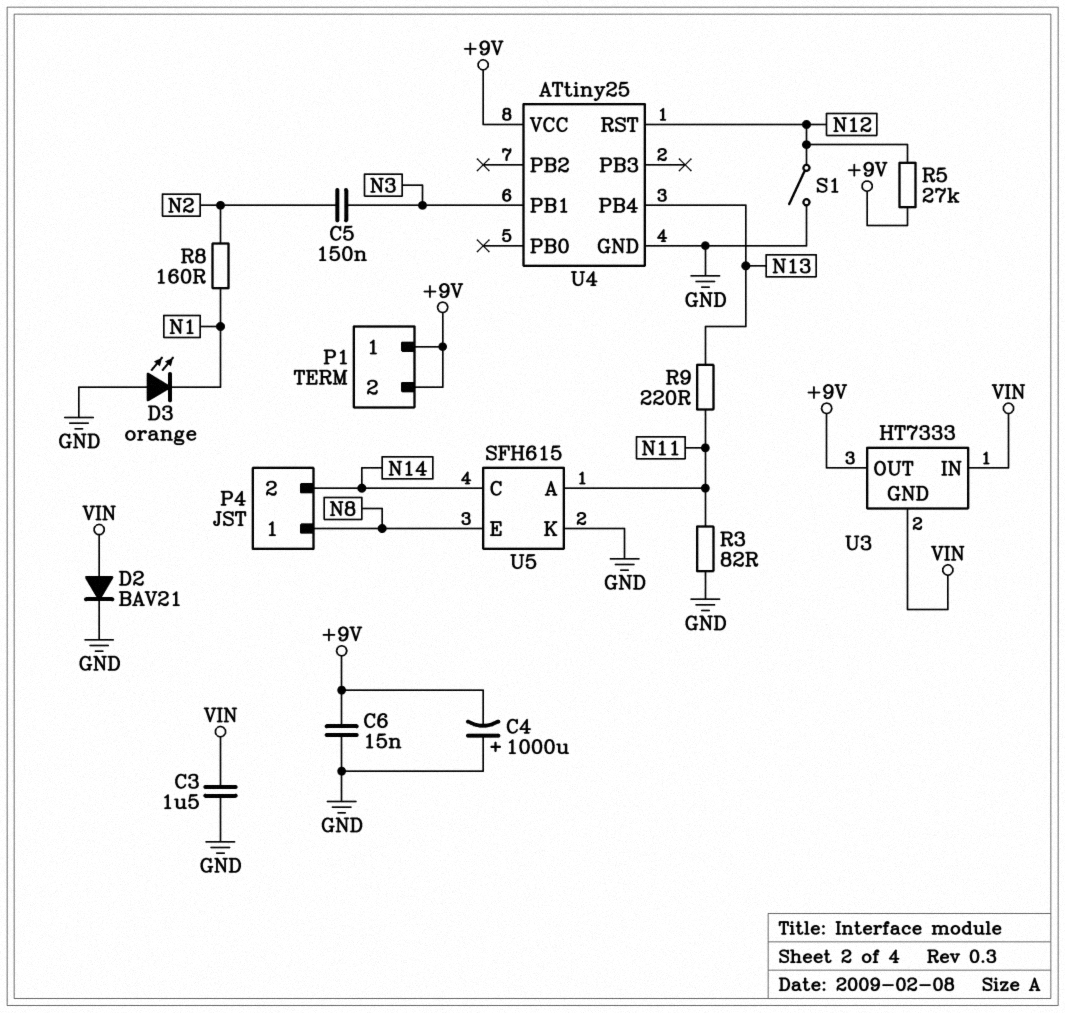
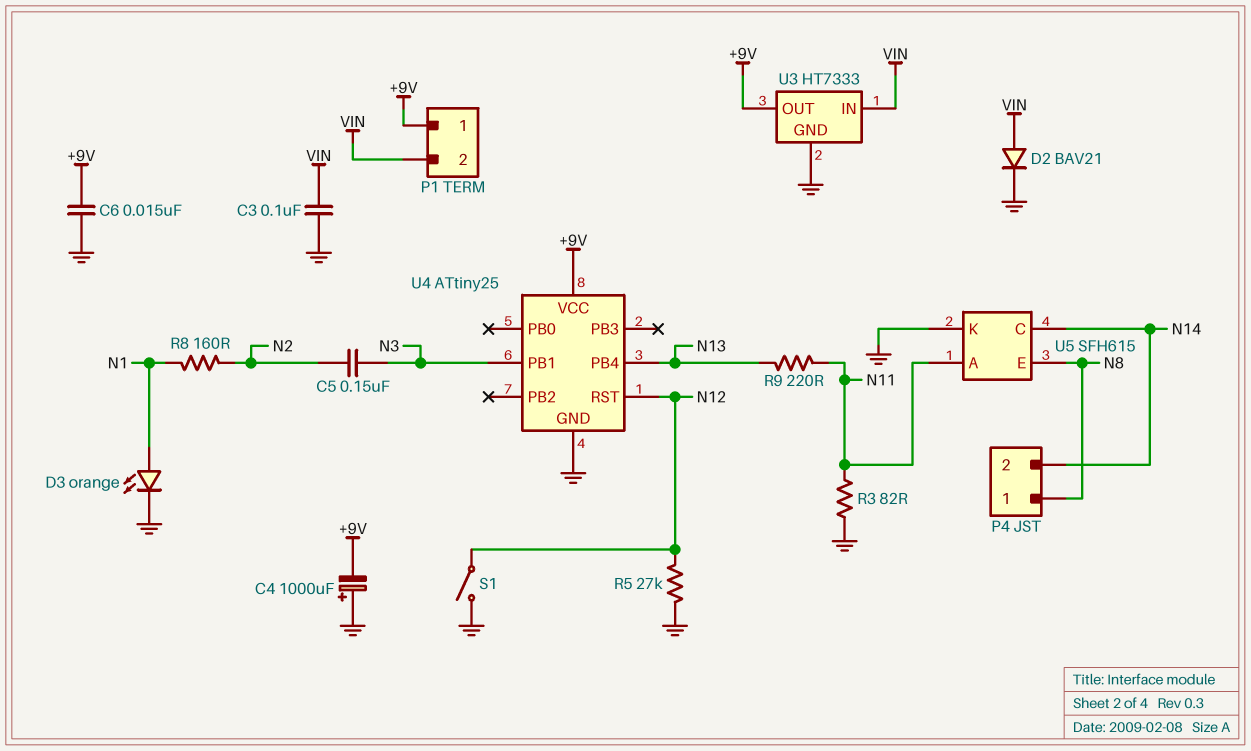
C3: 1.5uF (GND, VIN) -> 100nF (GND, VIN)
D3: LED orange (A GND, K N1) -> LED orange (A N1, K GND)
P1 pin 2: +9V -> VIN
R5: 27k (+9V, N12) -> 27k (GND, N12)
U3 pin GND: VIN -> GND

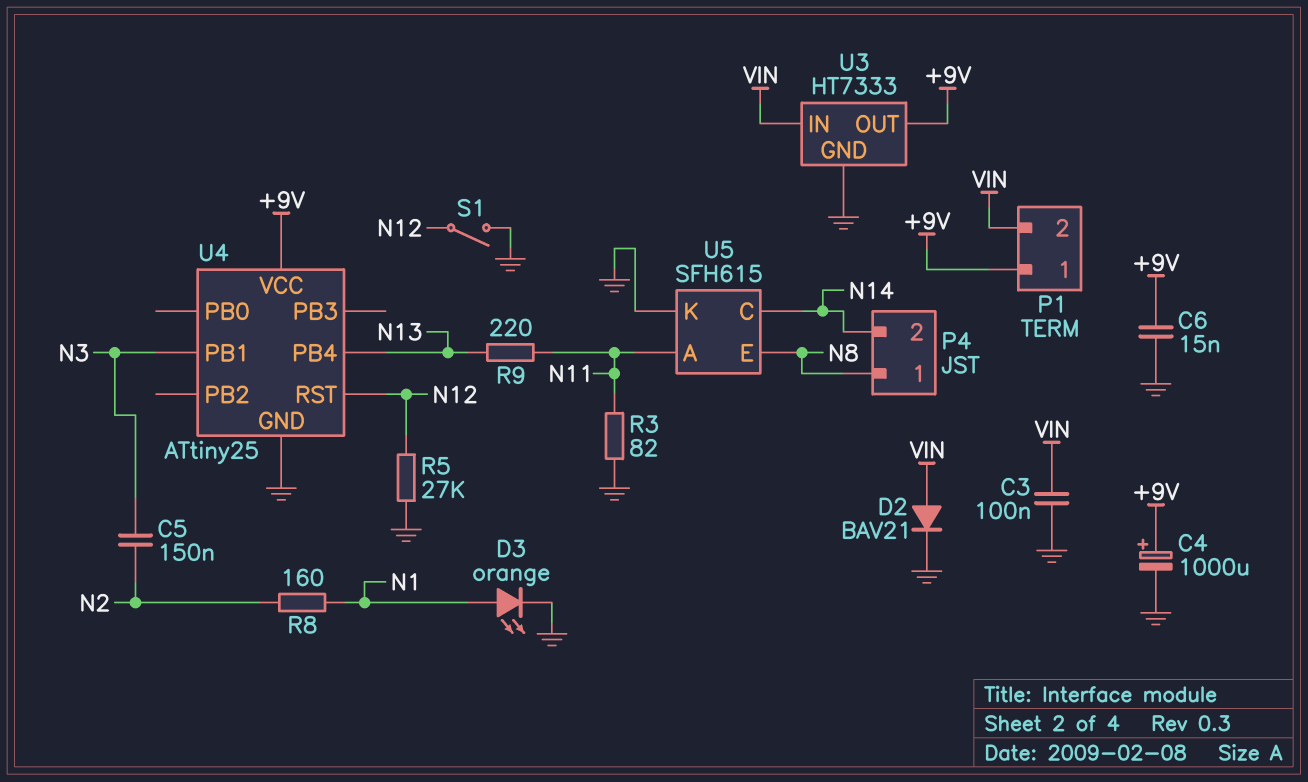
C4: 1000uF (plus GND, minus +9V) -> 1000uF (plus +9V, minus GND)

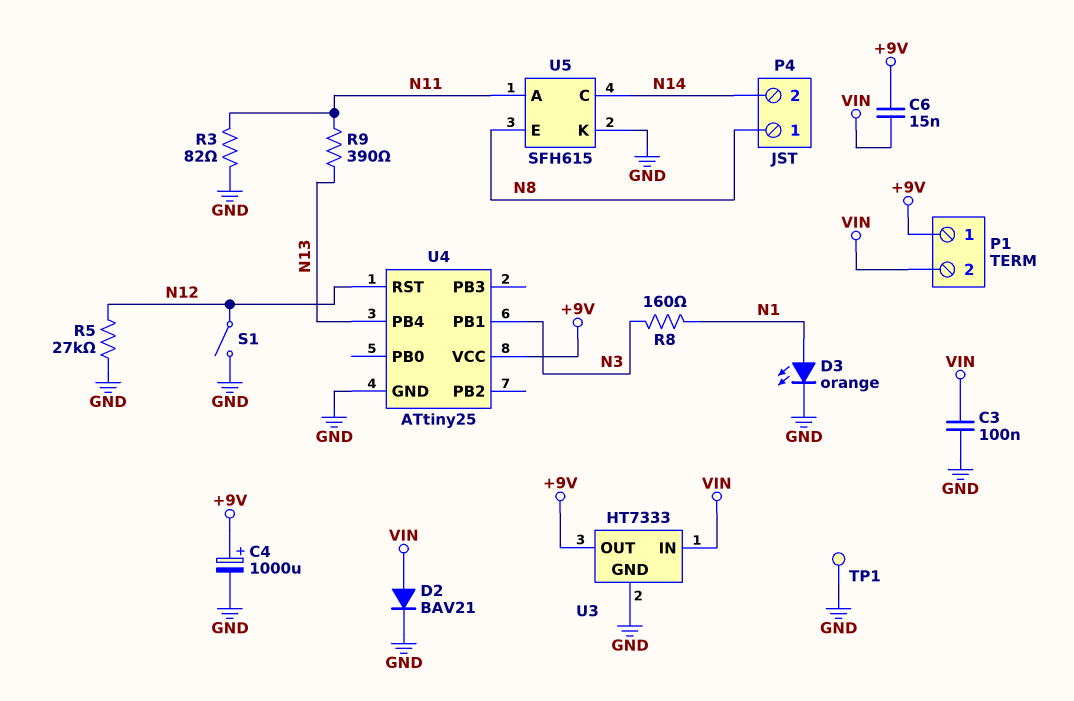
C5: 150nF (N2, N3) -> none
C6: 15nF (+9V, GND) -> 15nF (+9V, VIN)
R8: 160 (N1, N2) -> 160 (N1, N3)
R9: 220 (N11, N13) -> 390 (N11, N13)
TP1: none -> test point (GND)

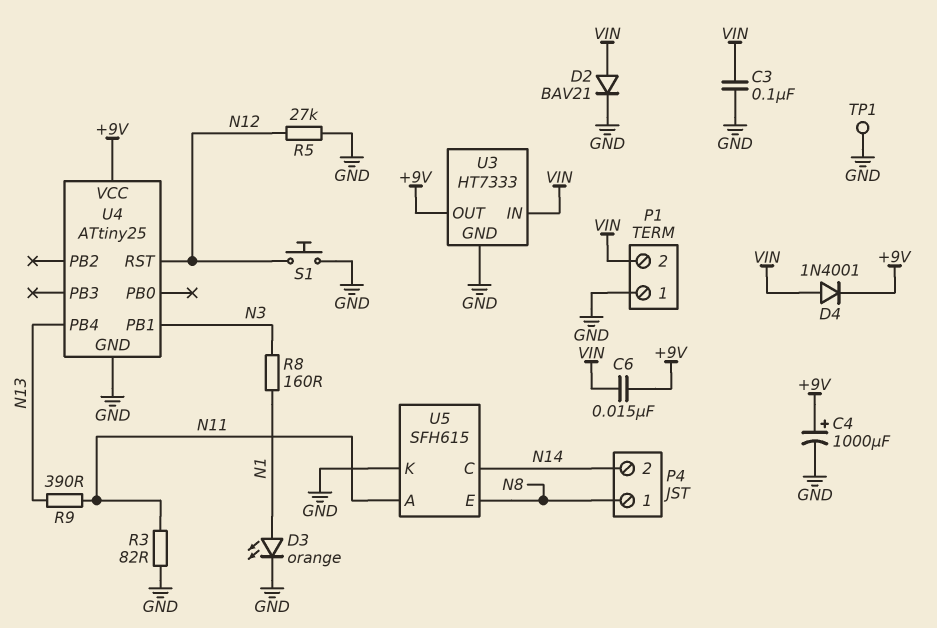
D4: none -> diode 1N4001 (A VIN, K +9V)
P1 pin 1: +9V -> GND
S1: switch (GND, N12) -> button (GND, N12)

